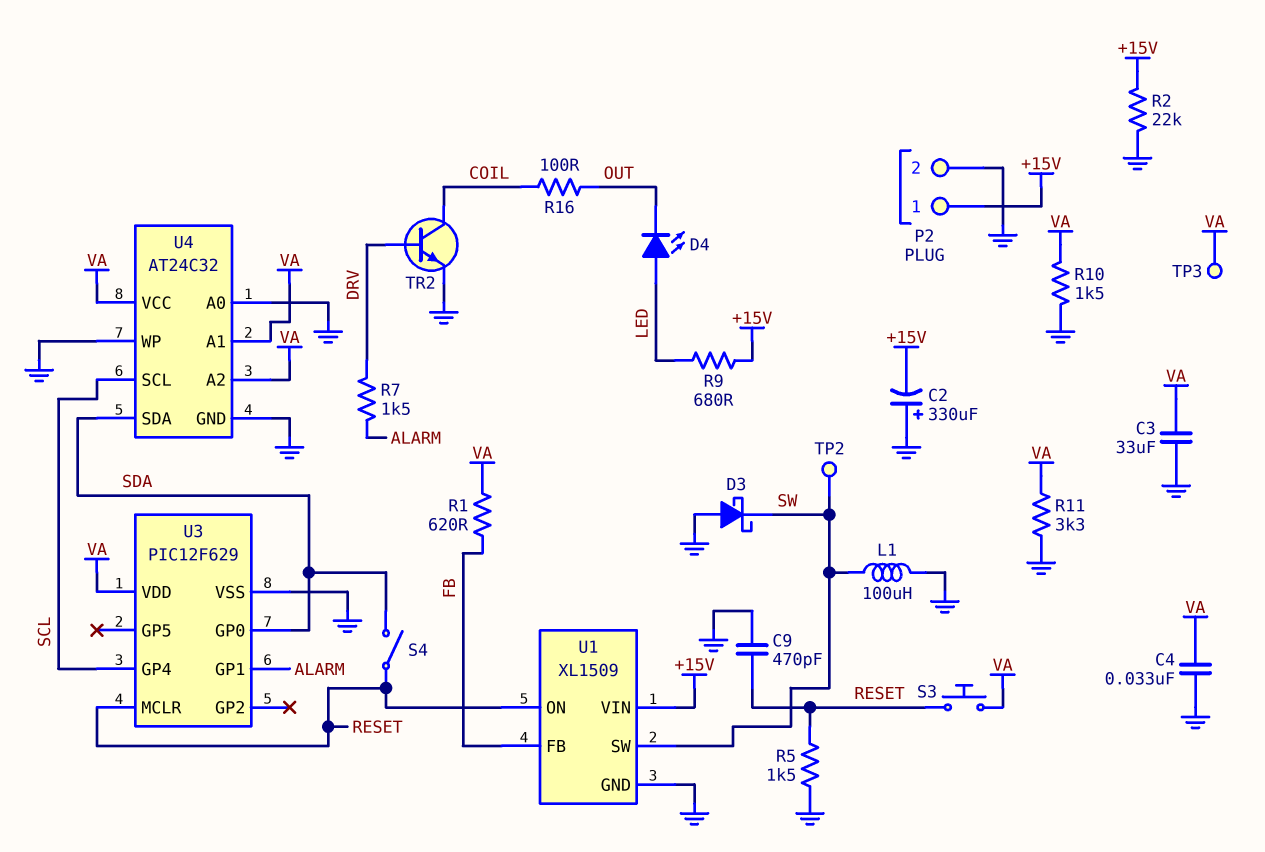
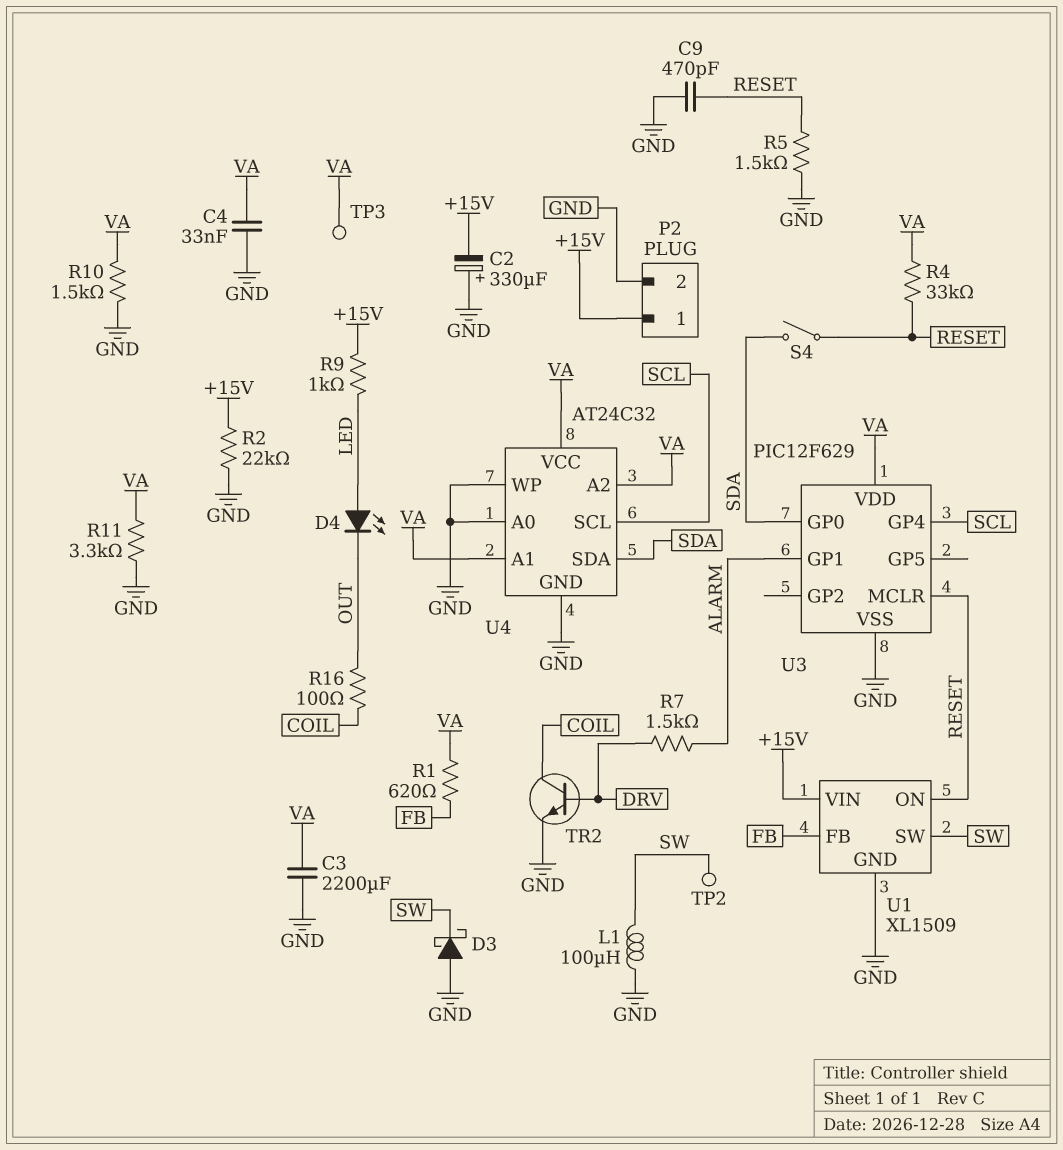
C3: 33uF (GND, VA) -> 2200uF (GND, VA)
R4: none -> 33k (RESET, VA)
R9: 680 (+15V, LED) -> 1k (+15V, LED)
S3: button (RESET, VA) -> none

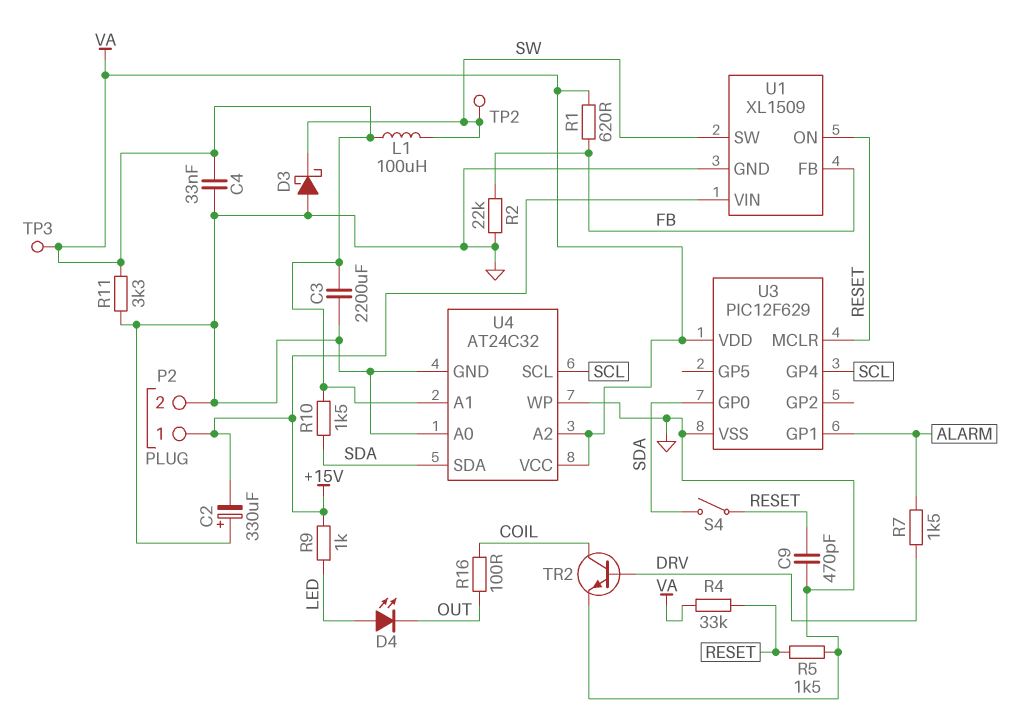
L1: 100uH (GND, SW) -> 100uH (SW, VA)
R2: 22k (+15V, GND) -> 22k (FB, GND)
R10: 1.5k (GND, VA) -> 1.5k (SDA, VA)

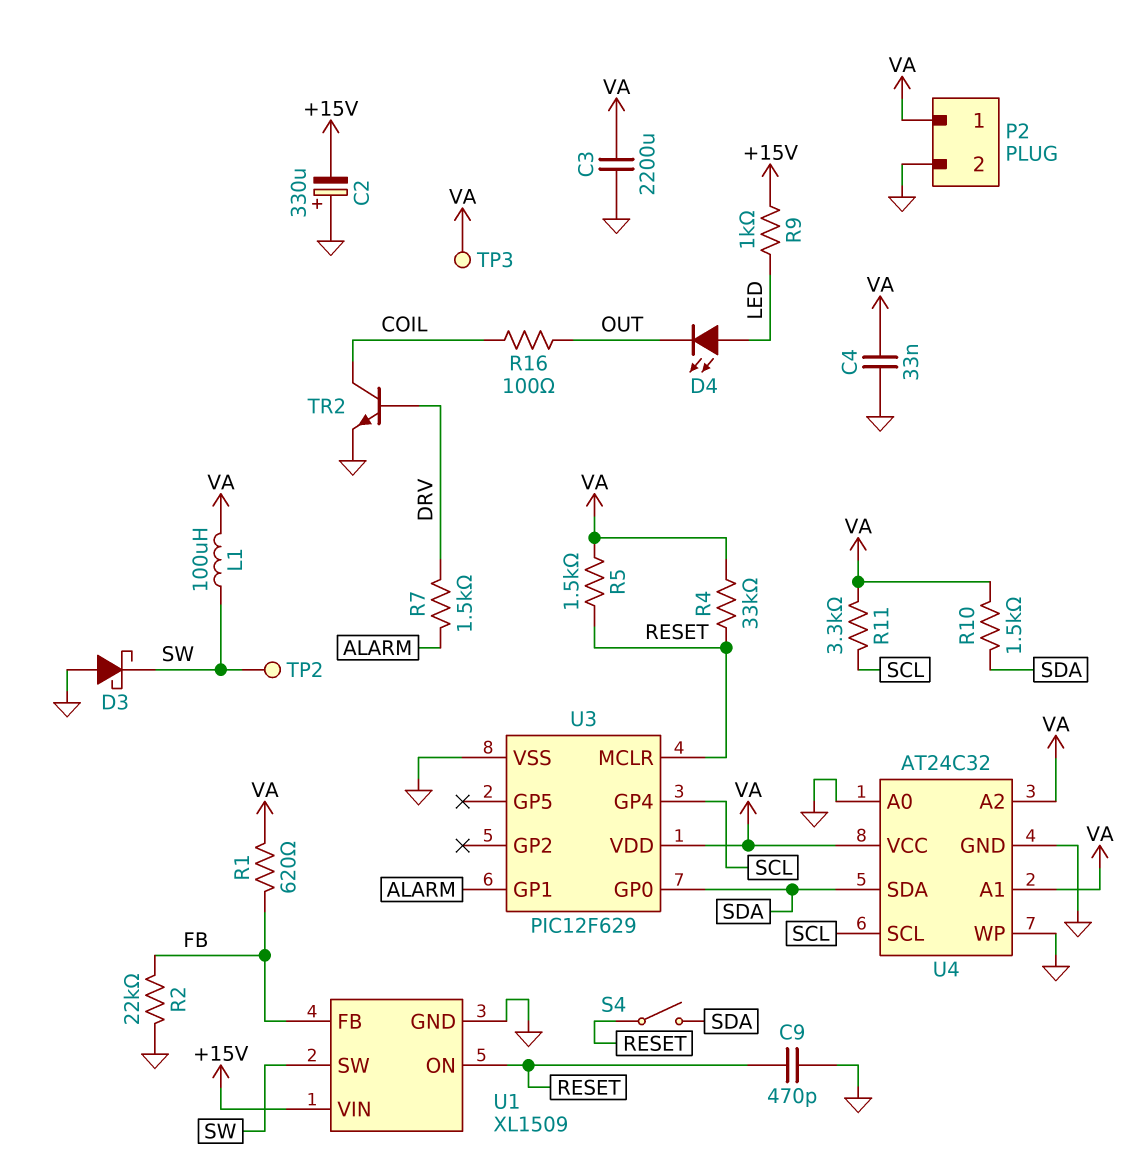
P2 pin 1: +15V -> VA
R5: 1.5k (GND, RESET) -> 1.5k (RESET, VA)
R11: 3.3k (GND, VA) -> 3.3k (SCL, VA)

